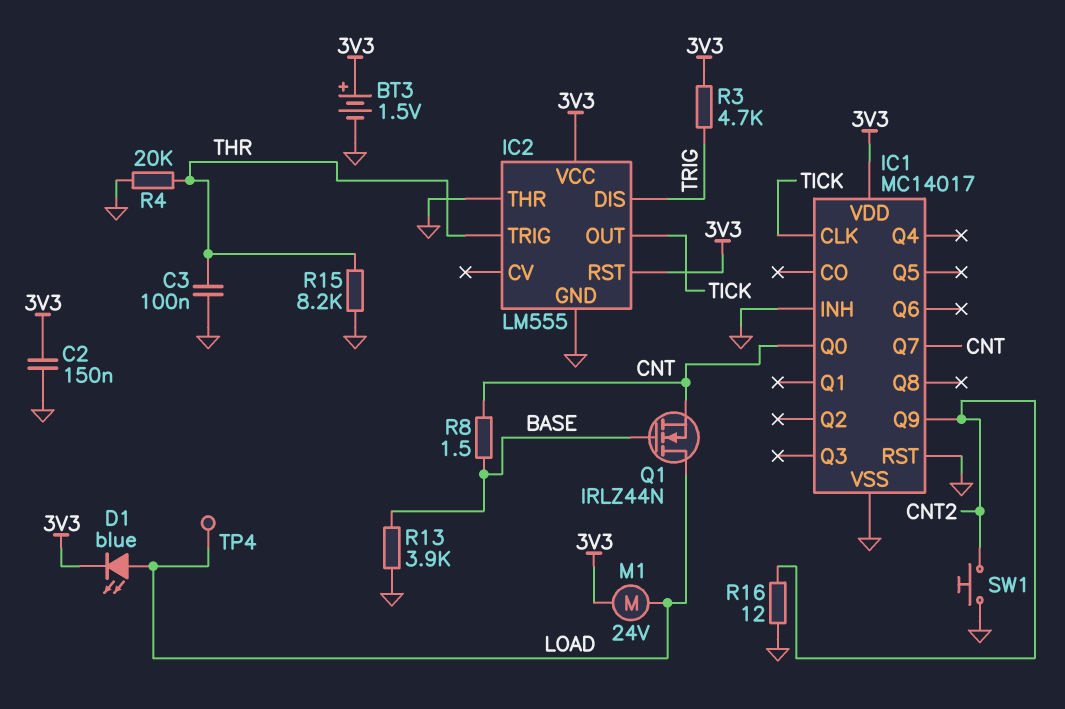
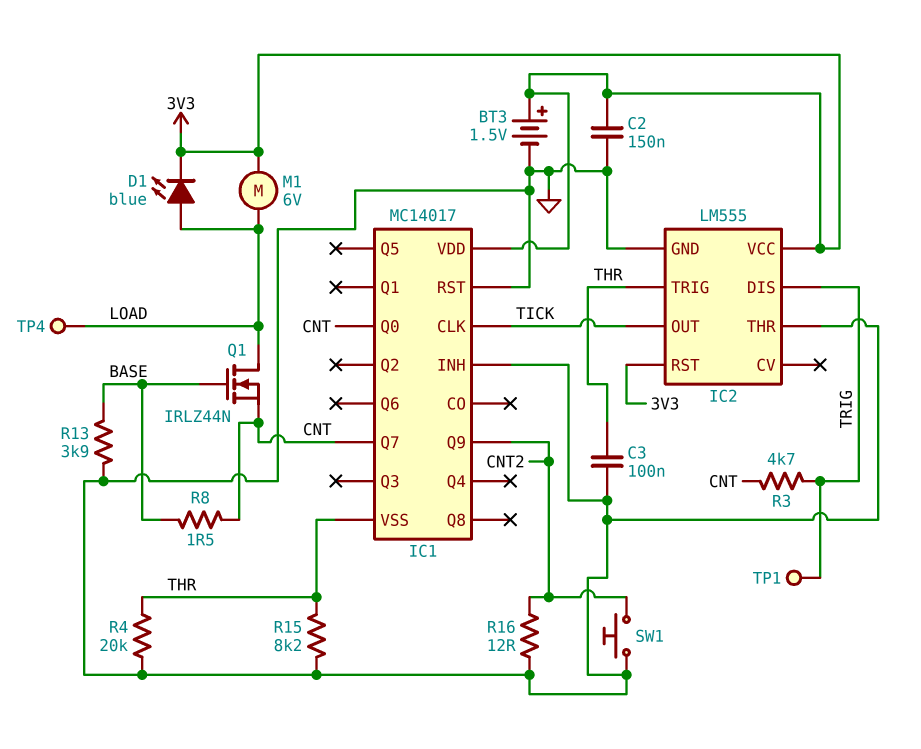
IC1 pin VSS: GND -> THR
M1: motor 24V (3V3, LOAD) -> motor 6V (3V3, LOAD)
R3: 4.7k (3V3, TRIG) -> 4.7k (CNT, TRIG)
TP1: none -> test point (TRIG)

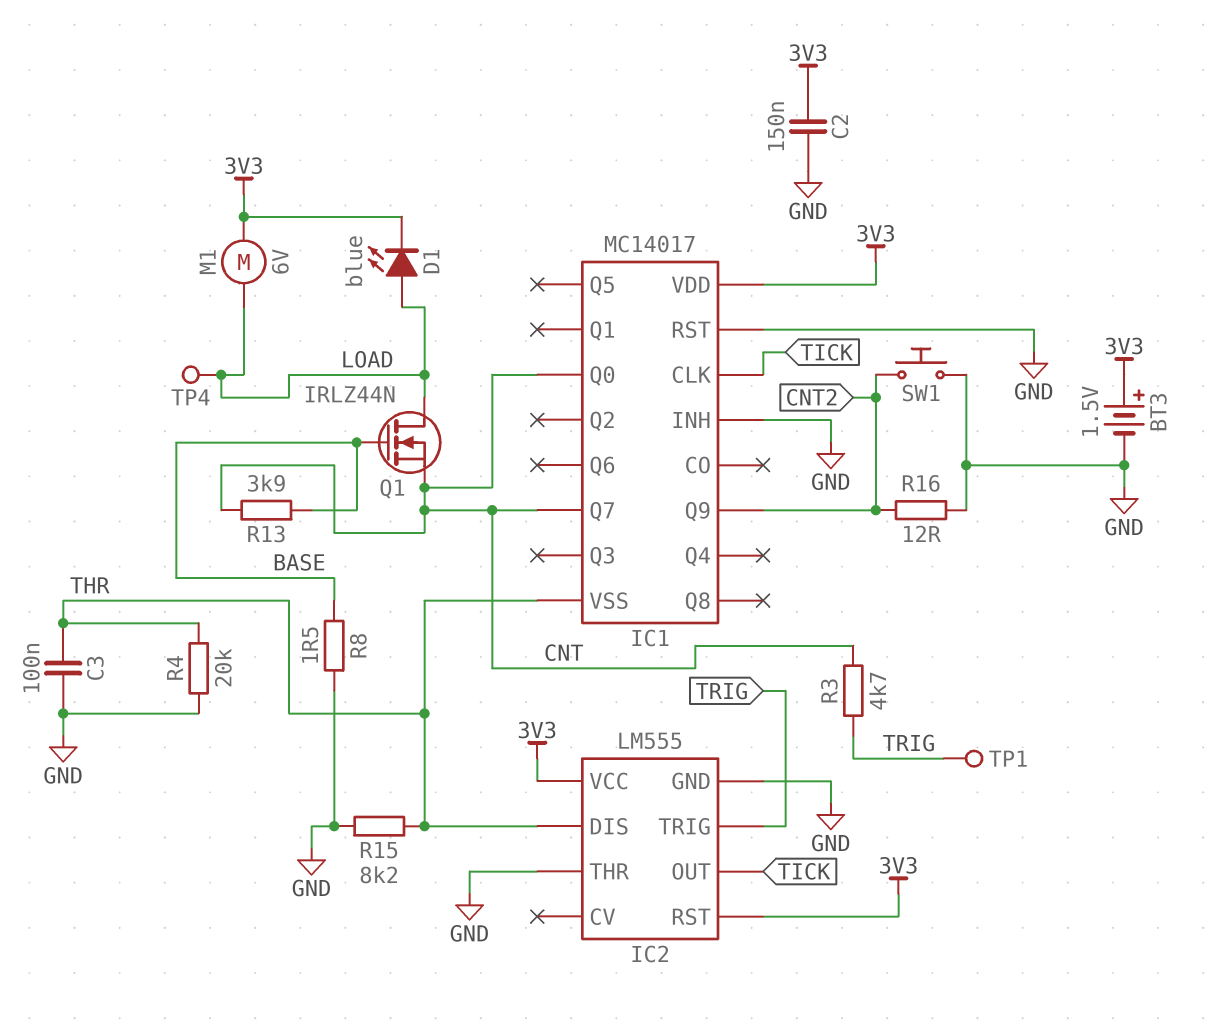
IC2 pin DIS: TRIG -> THR
IC2 pin TRIG: THR -> TRIG
R8: 1.5 (BASE, CNT) -> 1.5 (BASE, GND)
R13: 3.9k (BASE, GND) -> 3.9k (BASE, CNT)

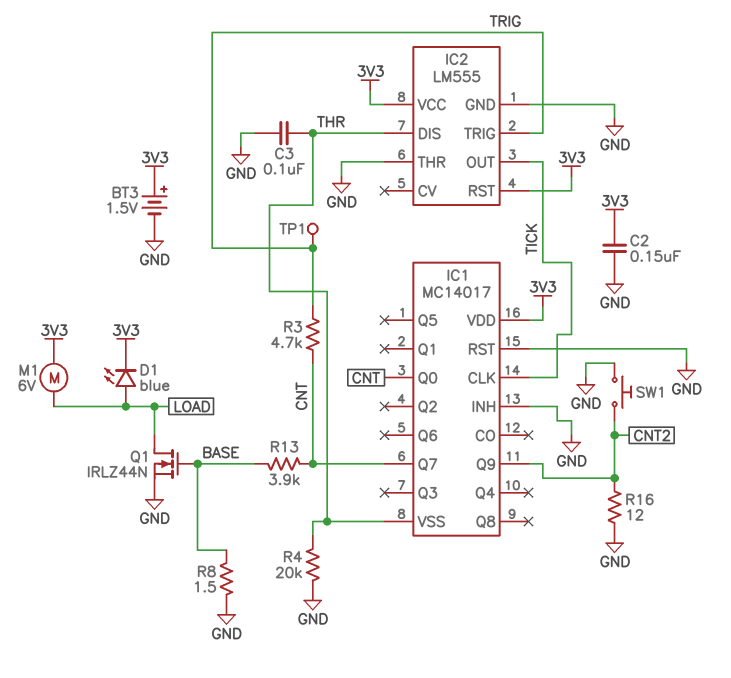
Q1: NMOS IRLZ44N (G BASE, D LOAD, S CNT) -> NMOS IRLZ44N (G BASE, D LOAD, S GND)
R15: 8.2k (GND, THR) -> none
TP4: test point (LOAD) -> none

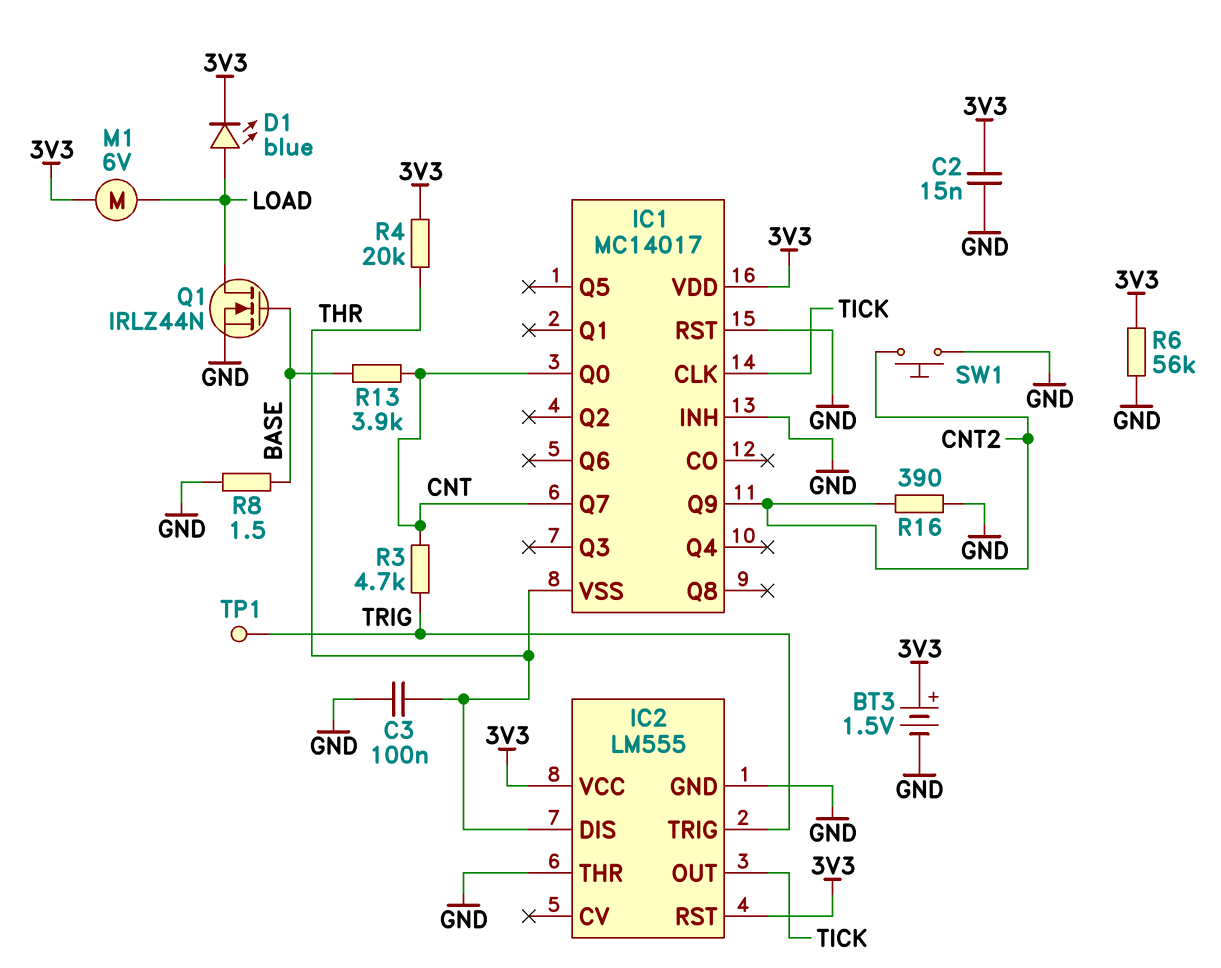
C2: 150nF (3V3, GND) -> 15nF (3V3, GND)
R4: 20k (GND, THR) -> 20k (3V3, THR)
R6: none -> 56k (3V3, GND)
R16: 12 (CNT2, GND) -> 390 (CNT2, GND)

